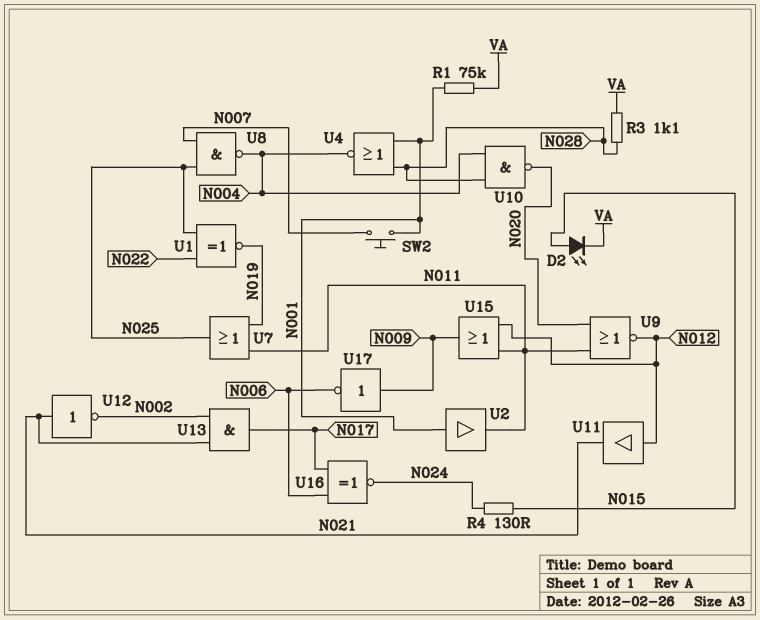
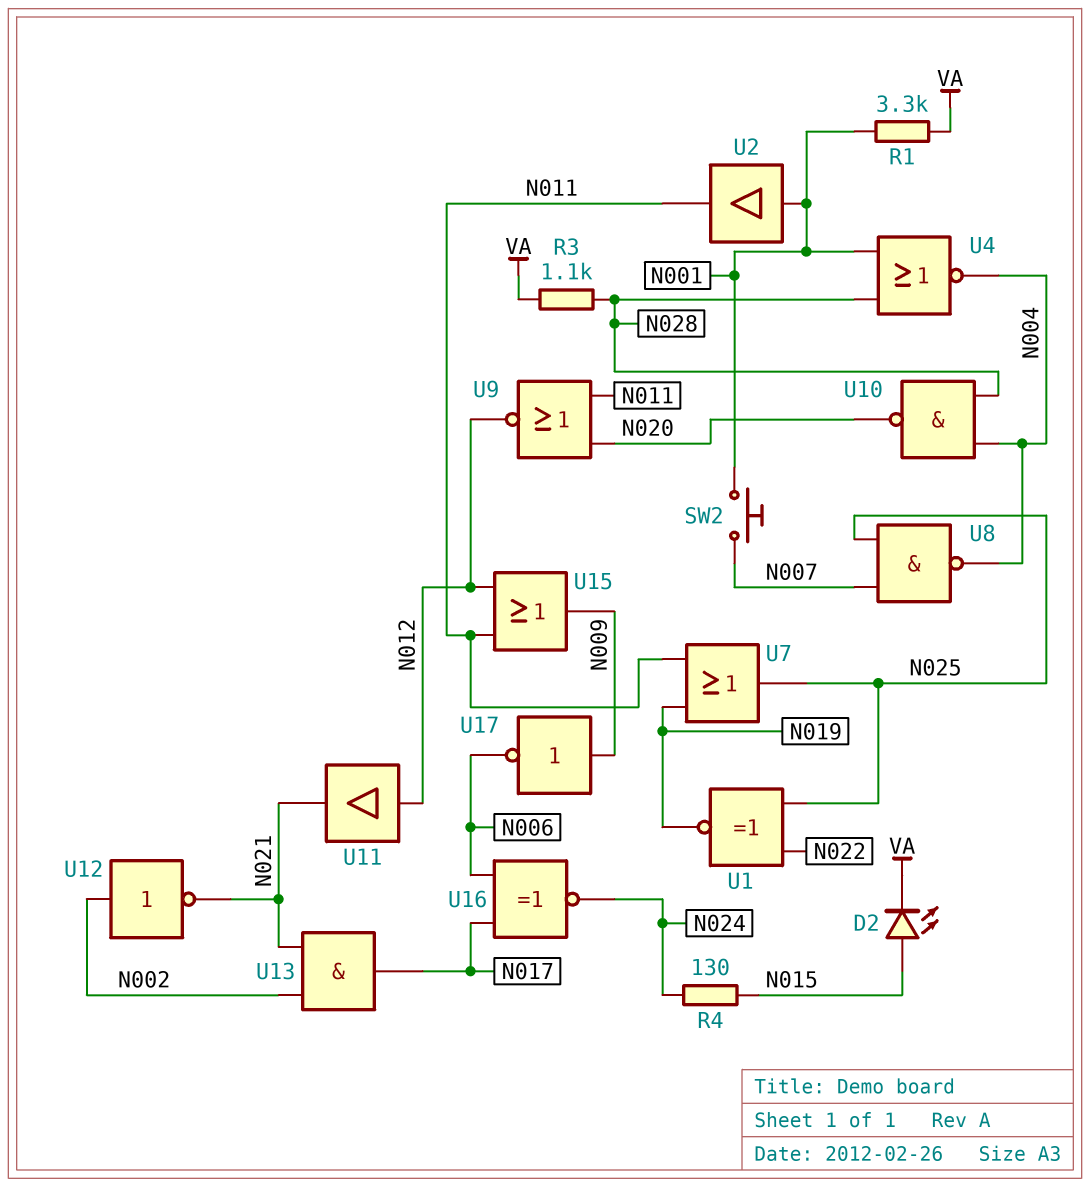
R1: 75k (N001, VA) -> 3.3k (N001, VA)
U12: NOT (in N021, out N002) -> NOT (in N002, out N021)

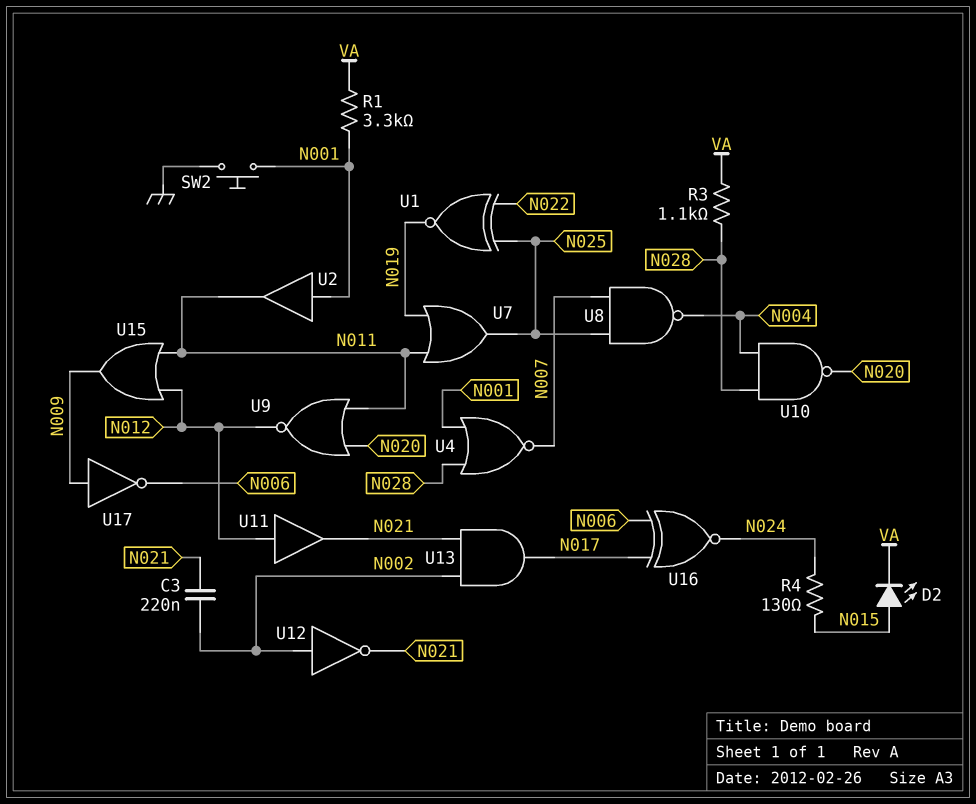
C3: none -> 220nF (N002, N021)
SW2: button (N001, N007) -> button (GND, N001)
U4: NOR (in N001, in N028, out N004) -> NOR (in N001, in N028, out N007)

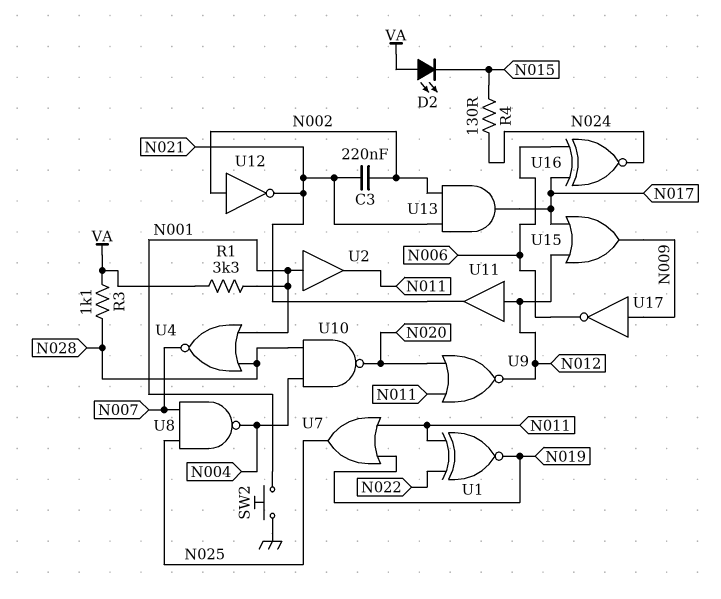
D2: LED (A N015, K VA) -> LED (A VA, K N015)
U1: XNOR (in N022, in N025, out N019) -> XNOR (in N011, in N022, out N019)
U15: OR (in N011, in N012, out N009) -> OR (in N012, in N017, out N009)

